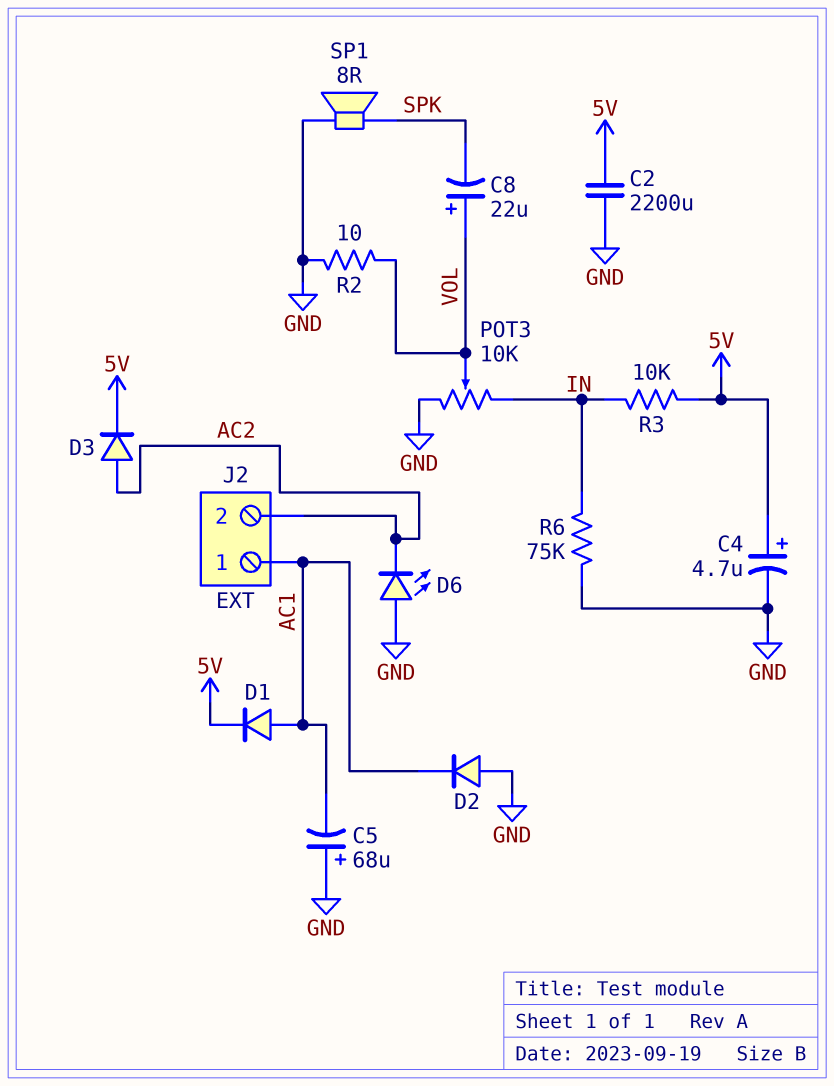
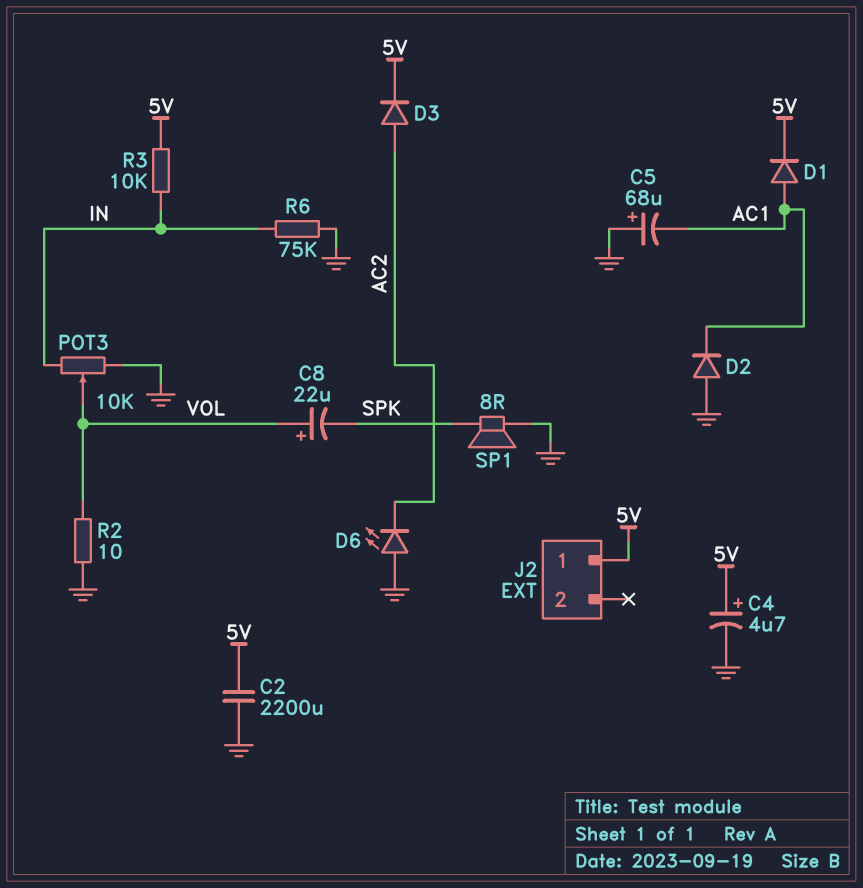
J2 pin 1: AC1 -> 5V
J2 pin 2: AC2 -> none

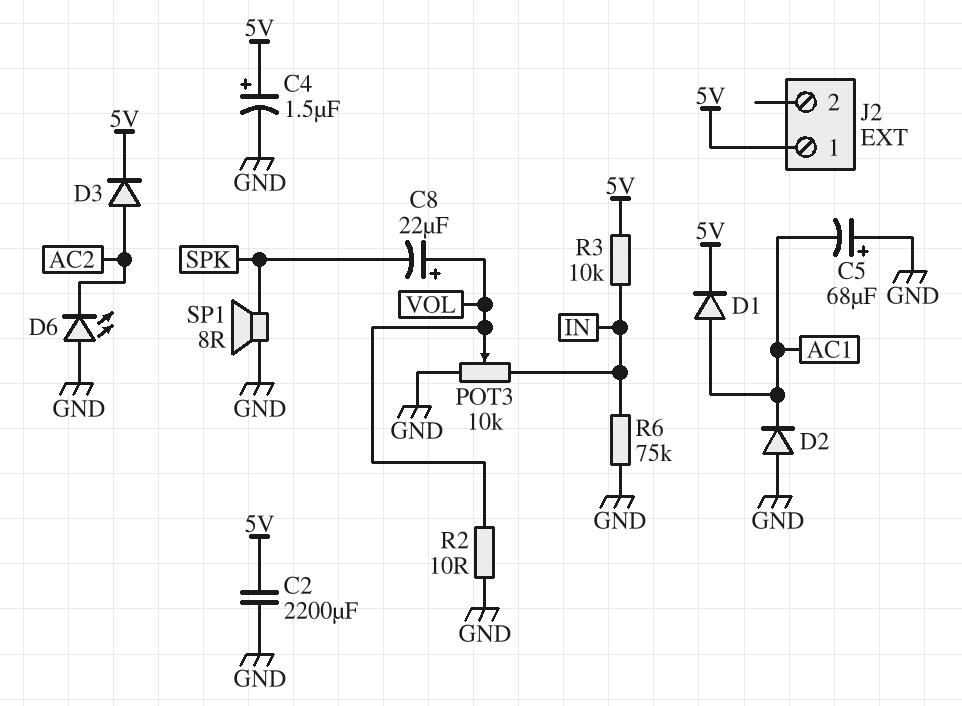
C4: 4.7uF (plus 5V, minus GND) -> 1.5uF (plus 5V, minus GND)

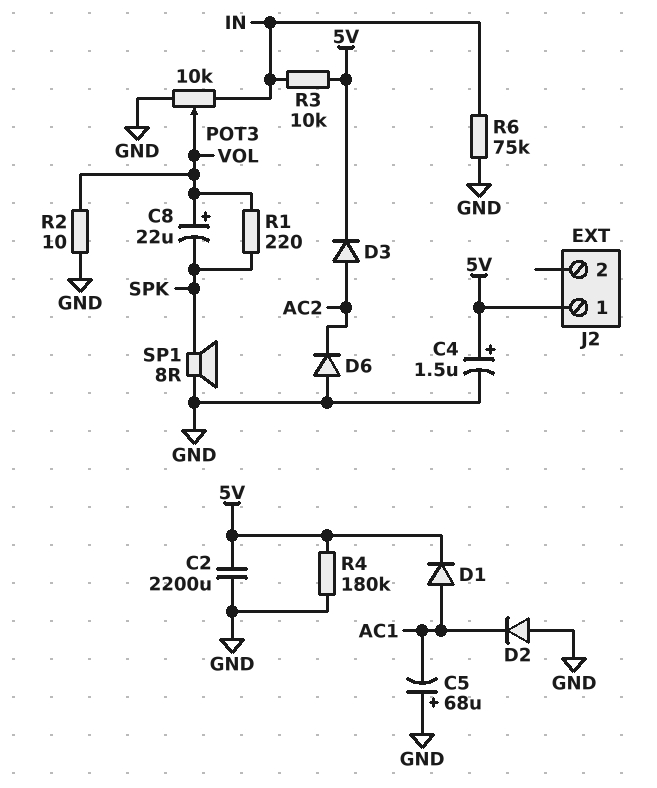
D6: LED (A GND, K AC2) -> diode (A GND, K AC2)
R1: none -> 220 (SPK, VOL)
R4: none -> 180k (5V, GND)

